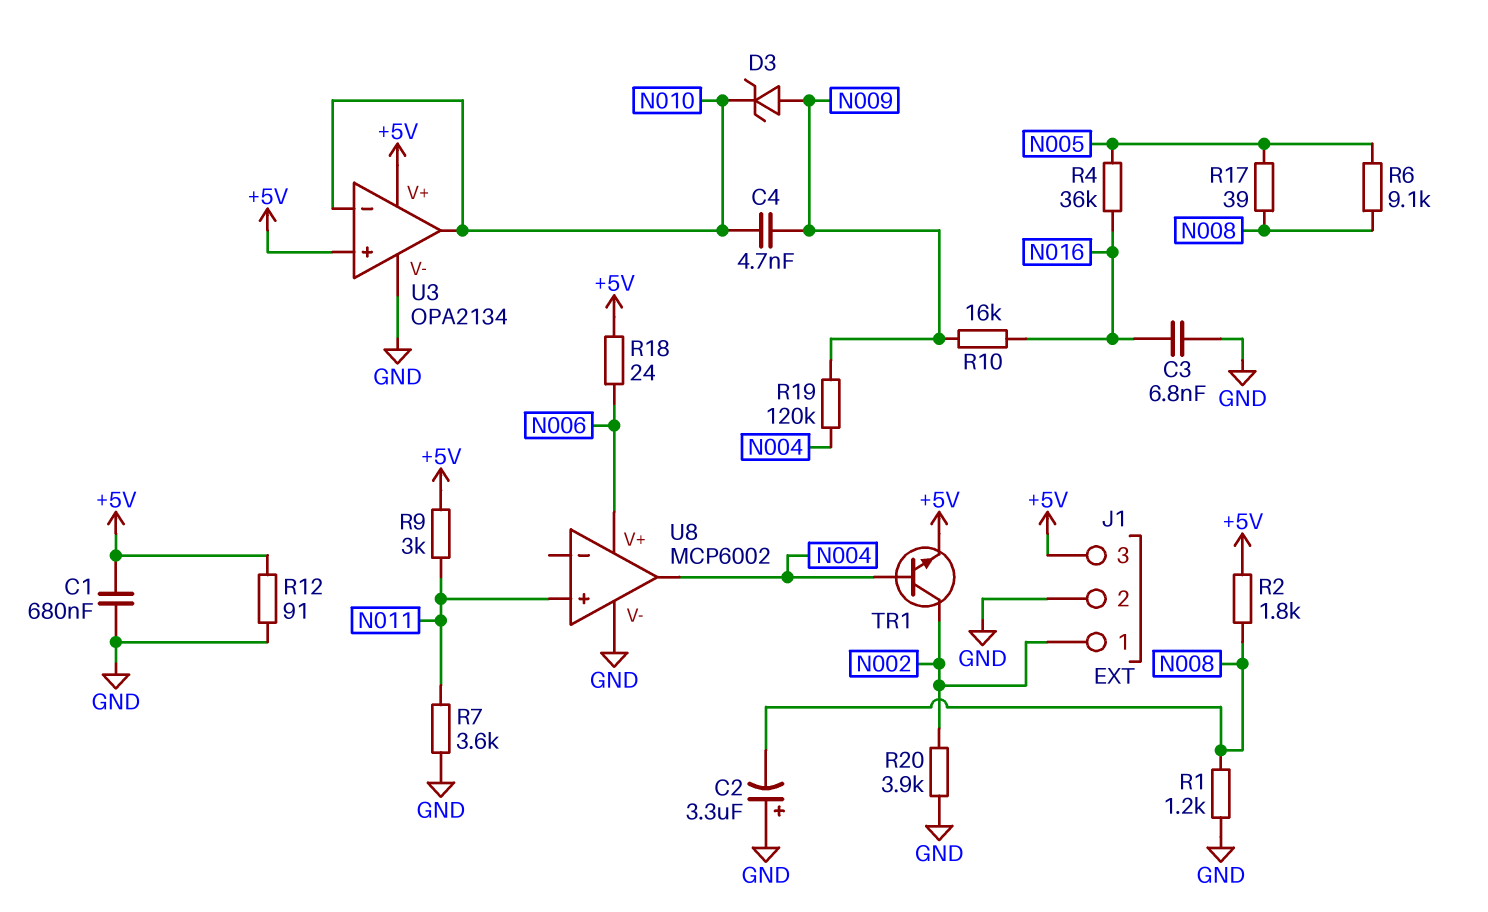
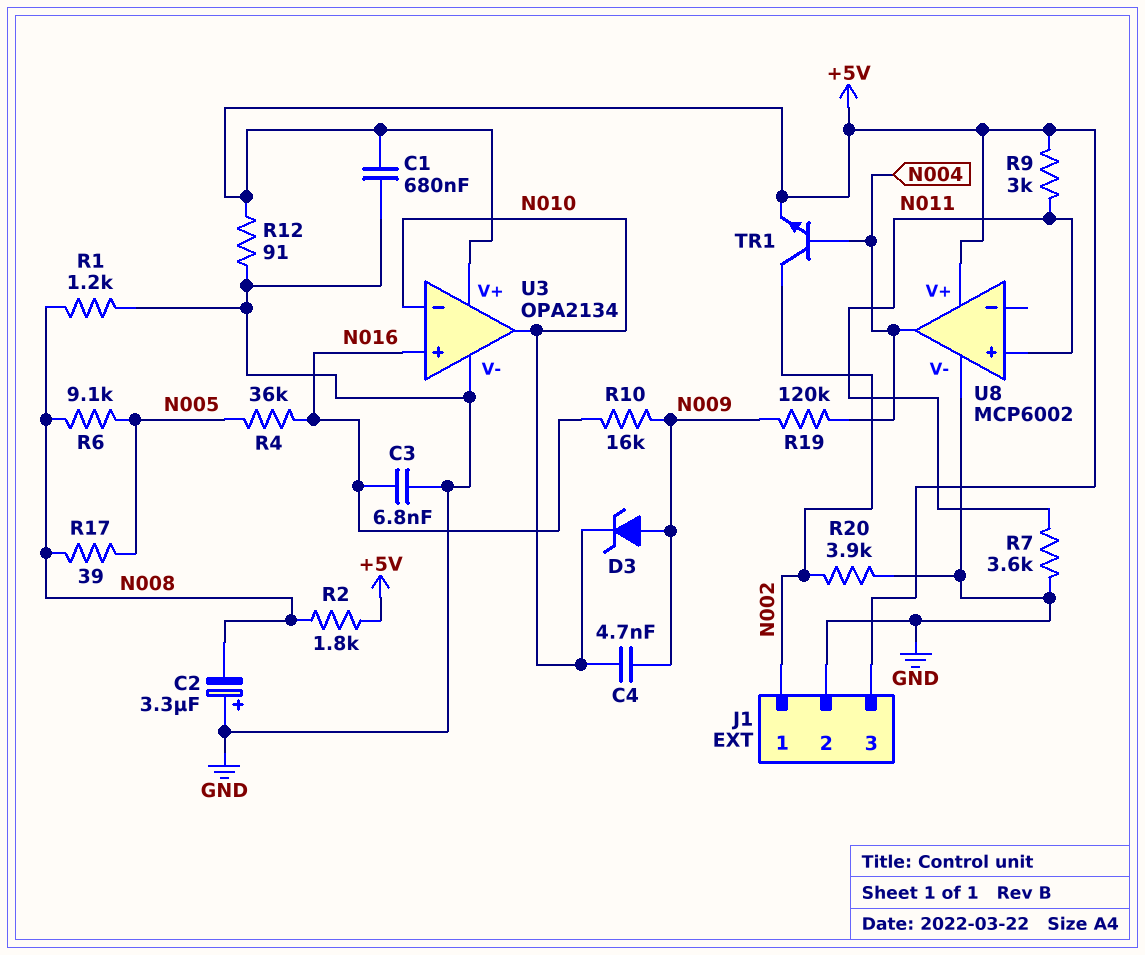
R18: 24 (+5V, N006) -> none
U3 pin in+: +5V -> N016
U8 pin V+: N006 -> +5V

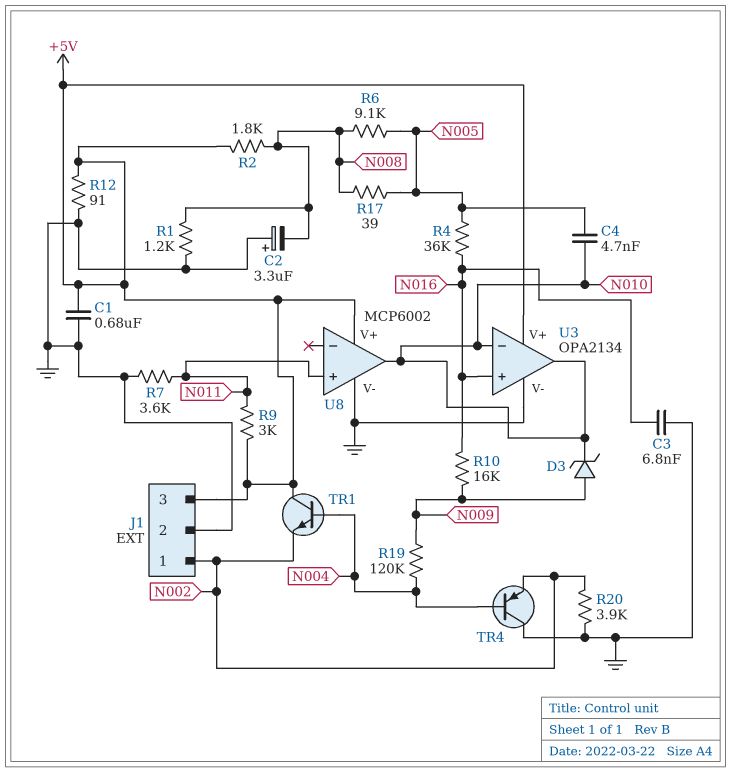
C4: 4.7nF (N009, N010) -> 4.7nF (N005, N010)
TR1: NPN (B N004, C N002, E +5V) -> NPN (B N004, C +5V, E N002)
TR4: none -> PNP (B N004, C GND, E N002)
U8 pin out: N004 -> N010

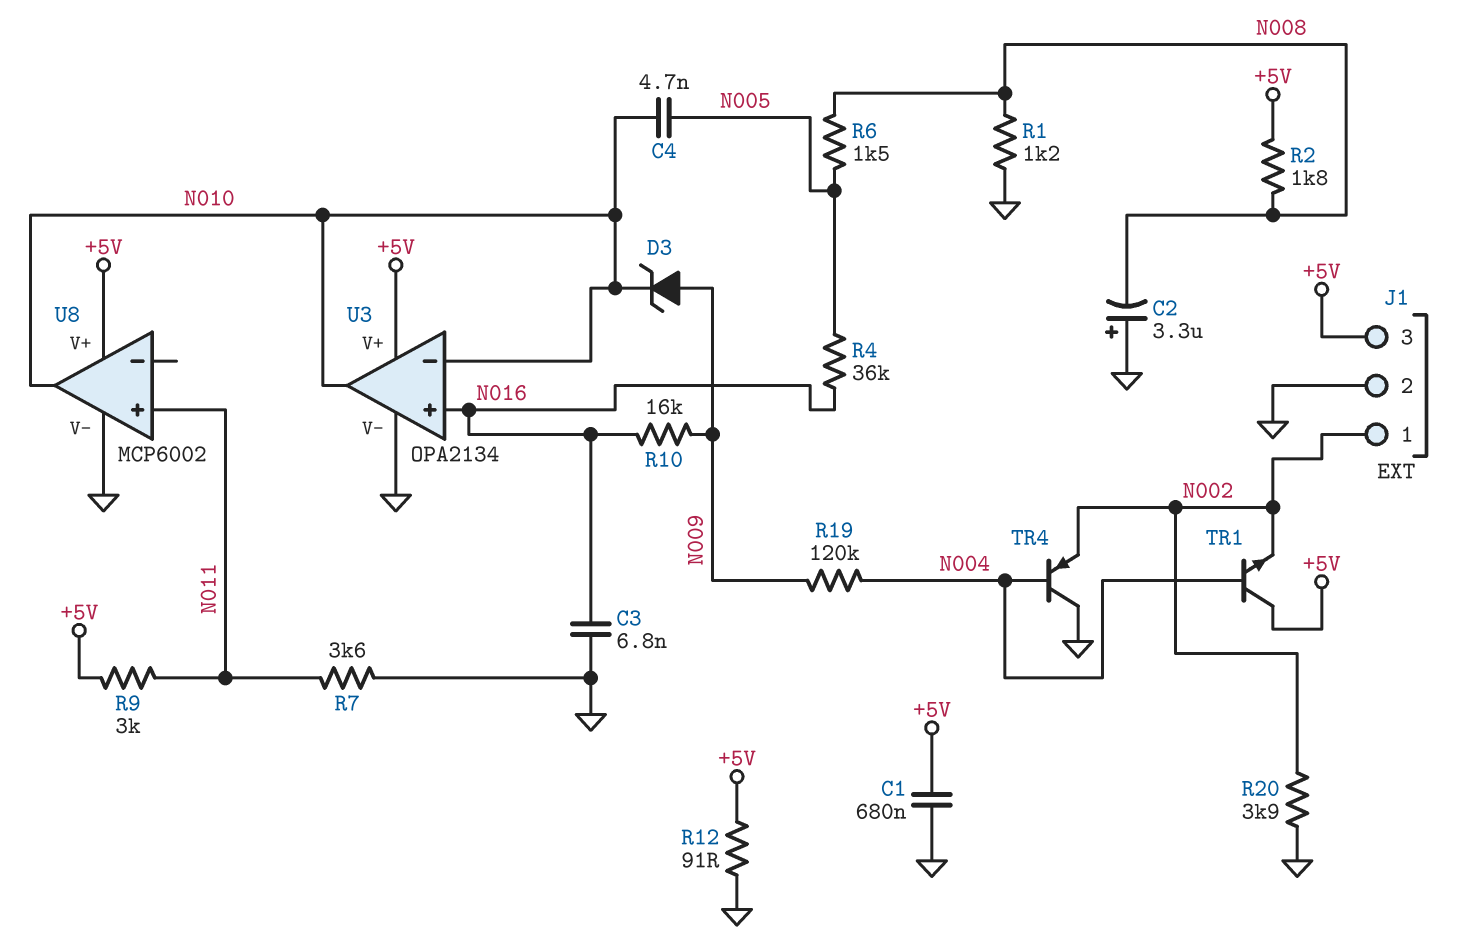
R6: 9.1k (N005, N008) -> 1.5k (N005, N008)
R17: 39 (N005, N008) -> none

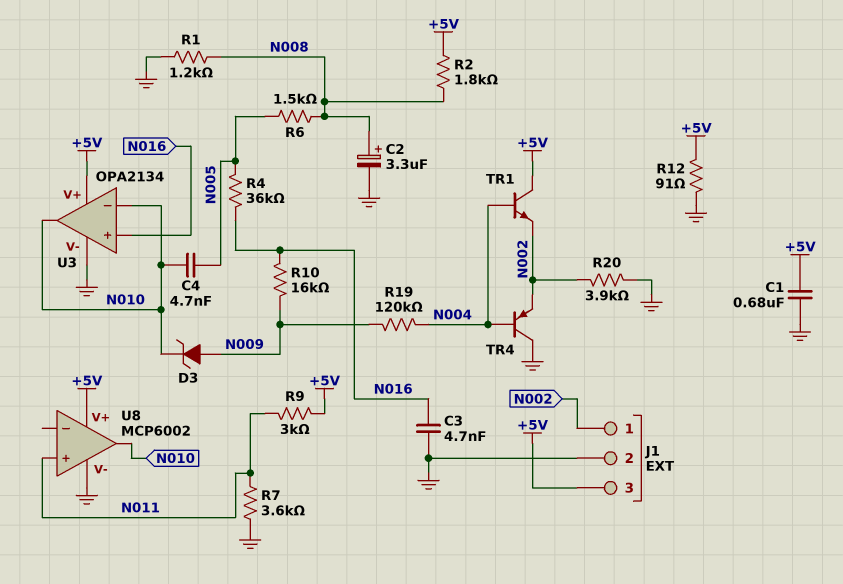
C2: 3.3uF (plus GND, minus N008) -> 3.3uF (plus N008, minus GND)
C3: 6.8nF (GND, N016) -> 4.7nF (GND, N016)

